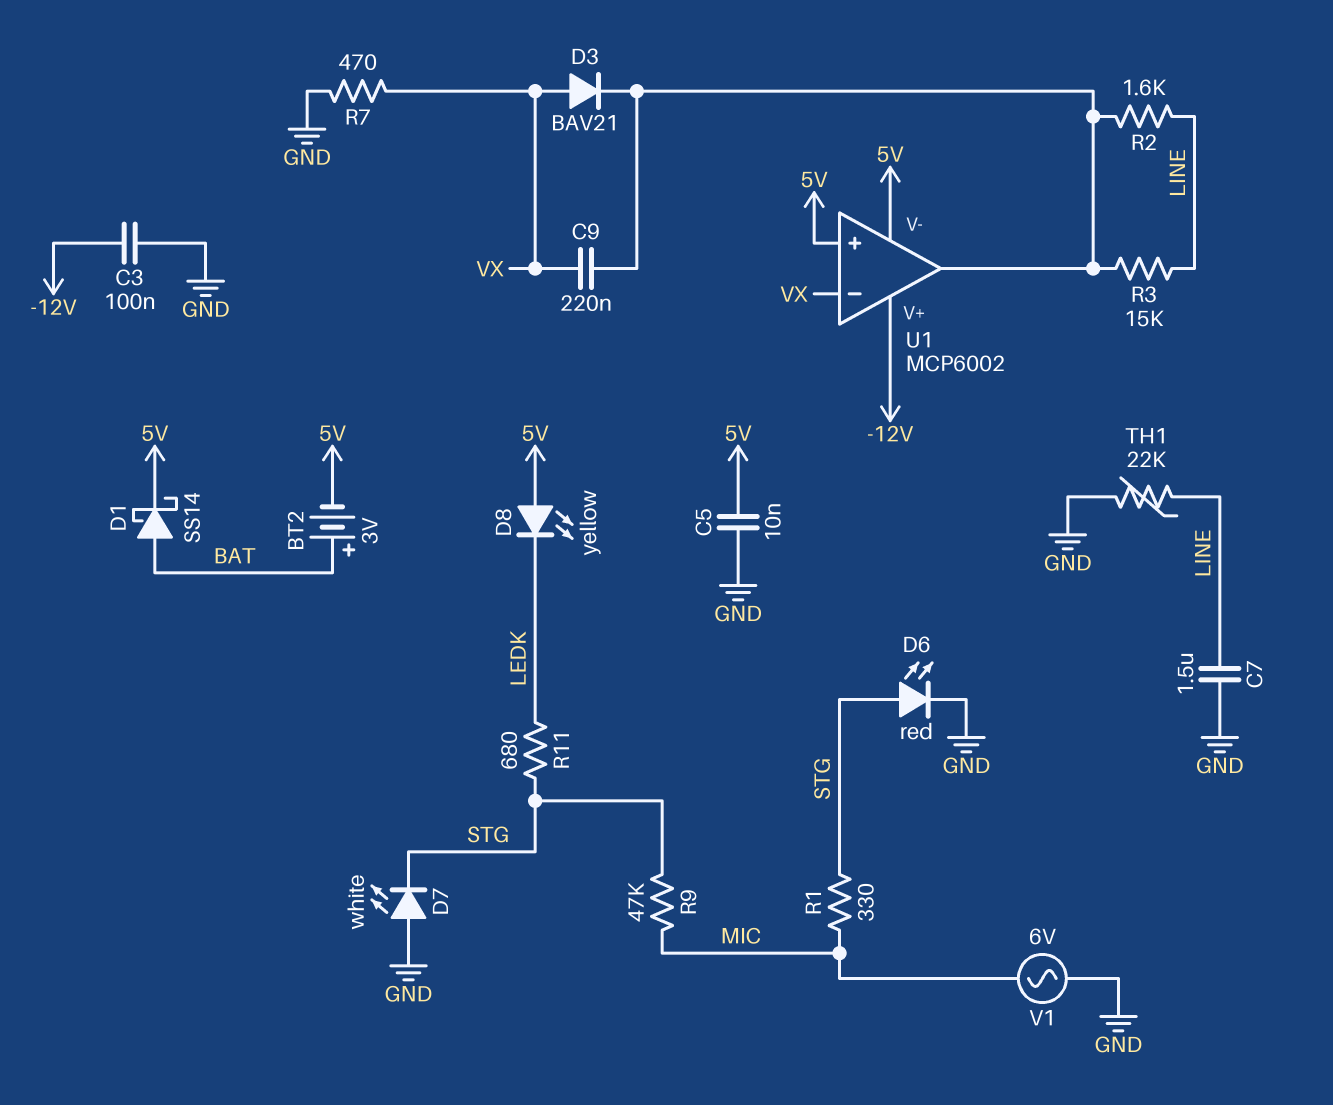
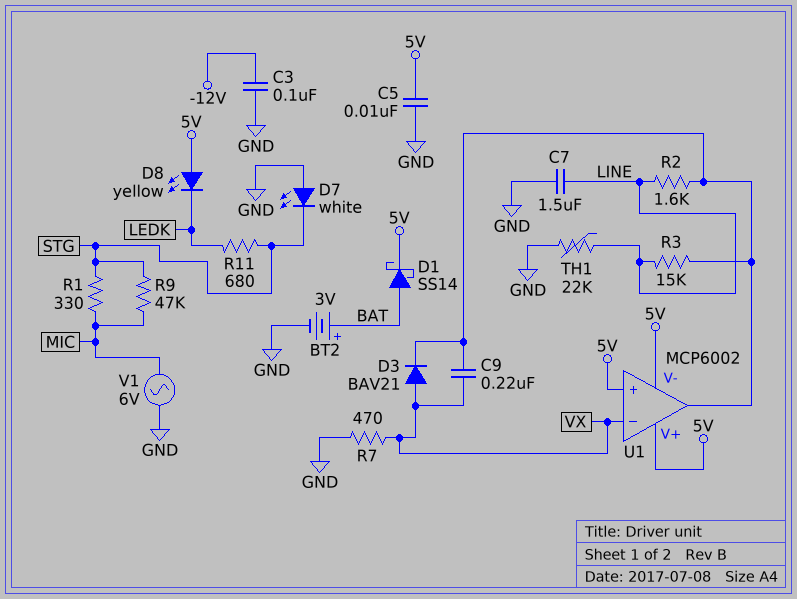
BT2: 3V (plus BAT, minus 5V) -> 3V (plus BAT, minus GND)
D6: LED red (A STG, K GND) -> none
U1 pin V+: -12V -> 5V

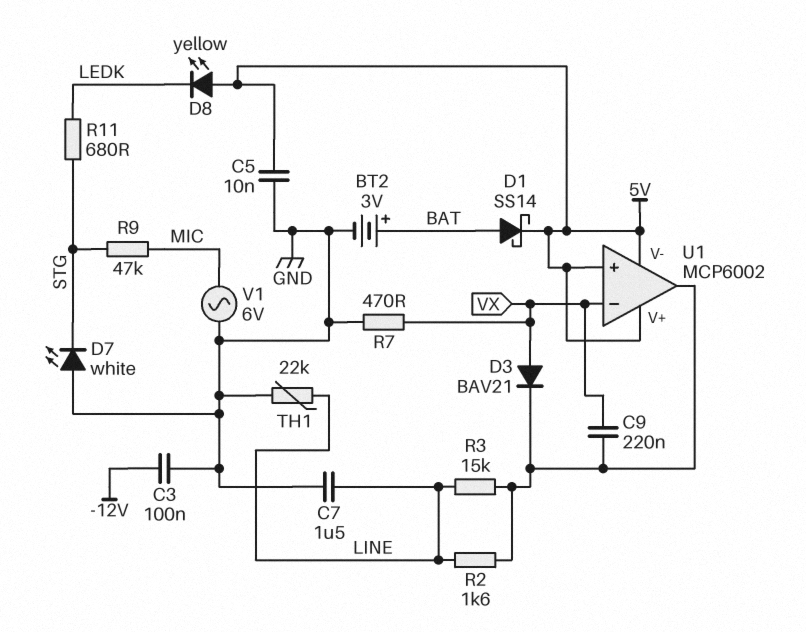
R1: 330 (MIC, STG) -> none

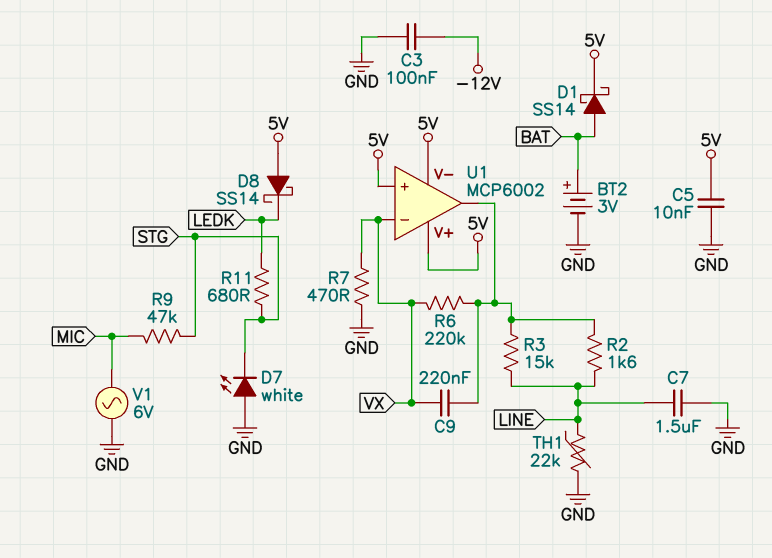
D3: diode BAV21 (A VX, K U1/out) -> none
D8: LED yellow (A 5V, K LEDK) -> schottky SS14 (A 5V, K LEDK)
R6: none -> 220k (U1/out, VX)

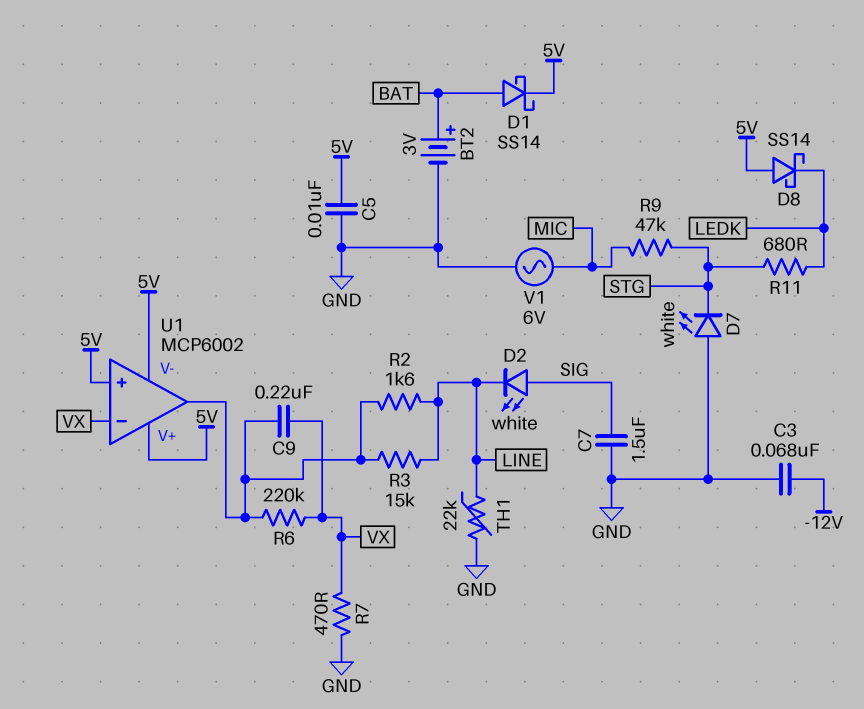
C3: 100nF (-12V, GND) -> 68nF (-12V, GND)
C7: 1.5uF (GND, LINE) -> 1.5uF (GND, SIG)
D2: none -> LED white (A SIG, K LINE)

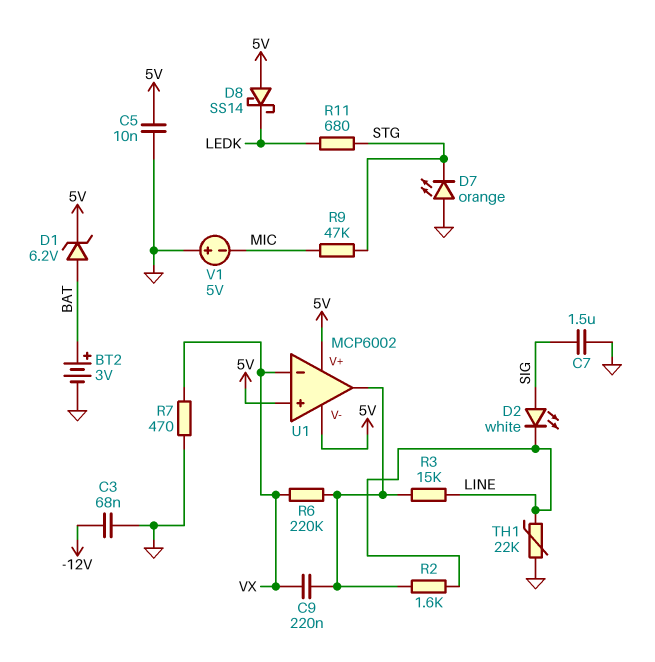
D1: schottky SS14 (A BAT, K 5V) -> zener 6.2V (A BAT, K 5V)
D7: LED white (A GND, K STG) -> LED orange (A GND, K STG)
V1: AC 6V (GND, MIC) -> 5V (plus GND, minus MIC)

